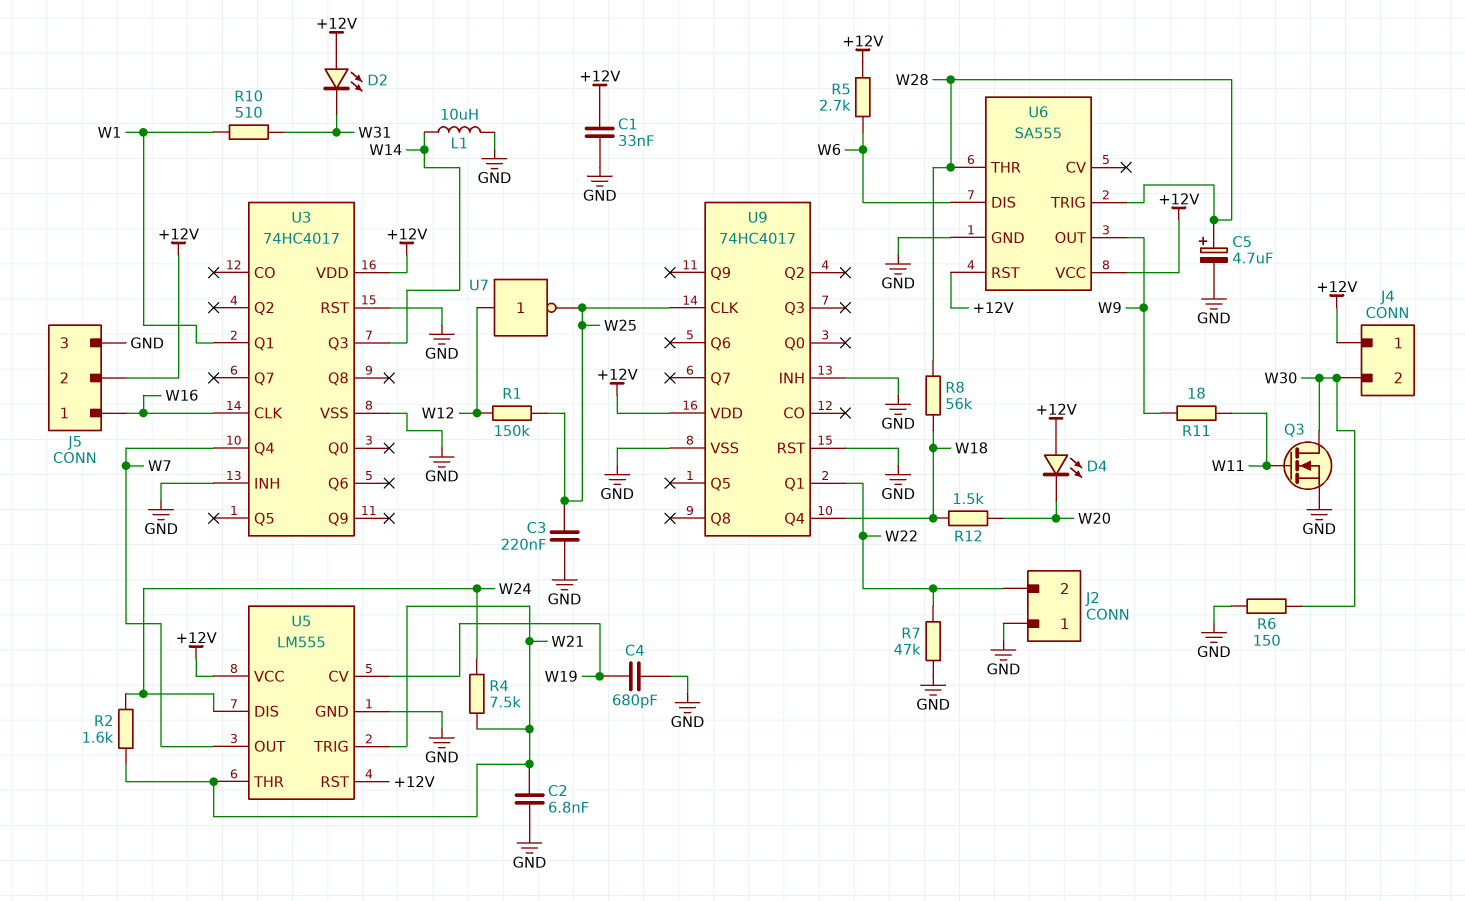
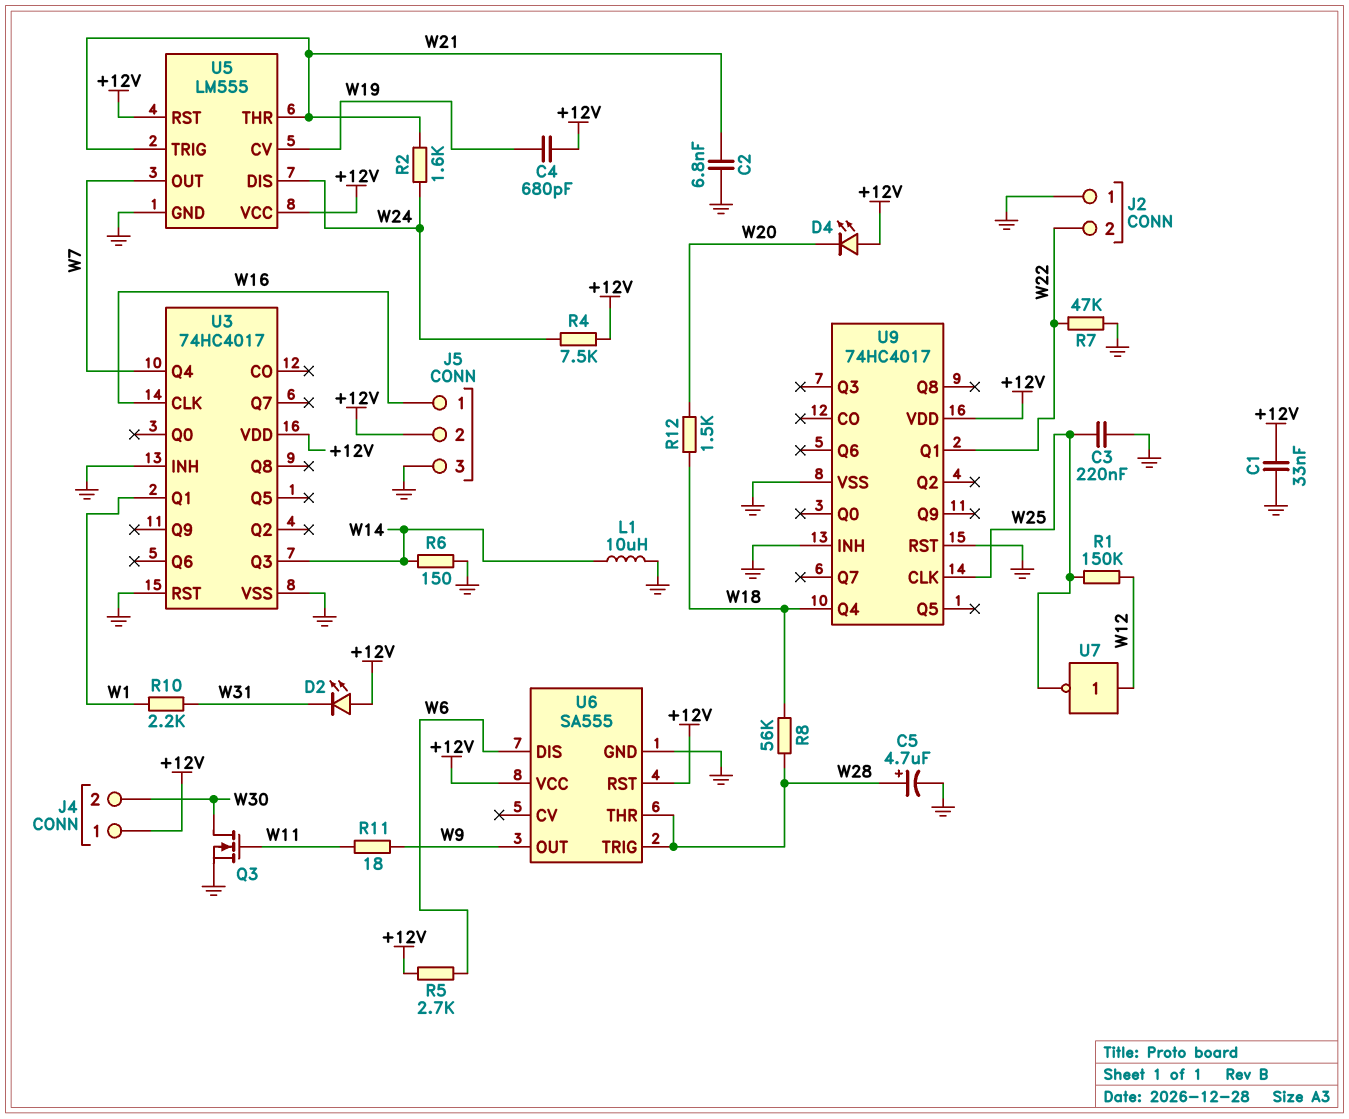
C4: 680pF (GND, W19) -> 680pF (+12V, W19)
R4: 7.5k (W21, W24) -> 7.5k (+12V, W24)
R6: 150 (GND, W30) -> 150 (GND, W14)
R10: 510 (W1, W31) -> 2.2k (W1, W31)

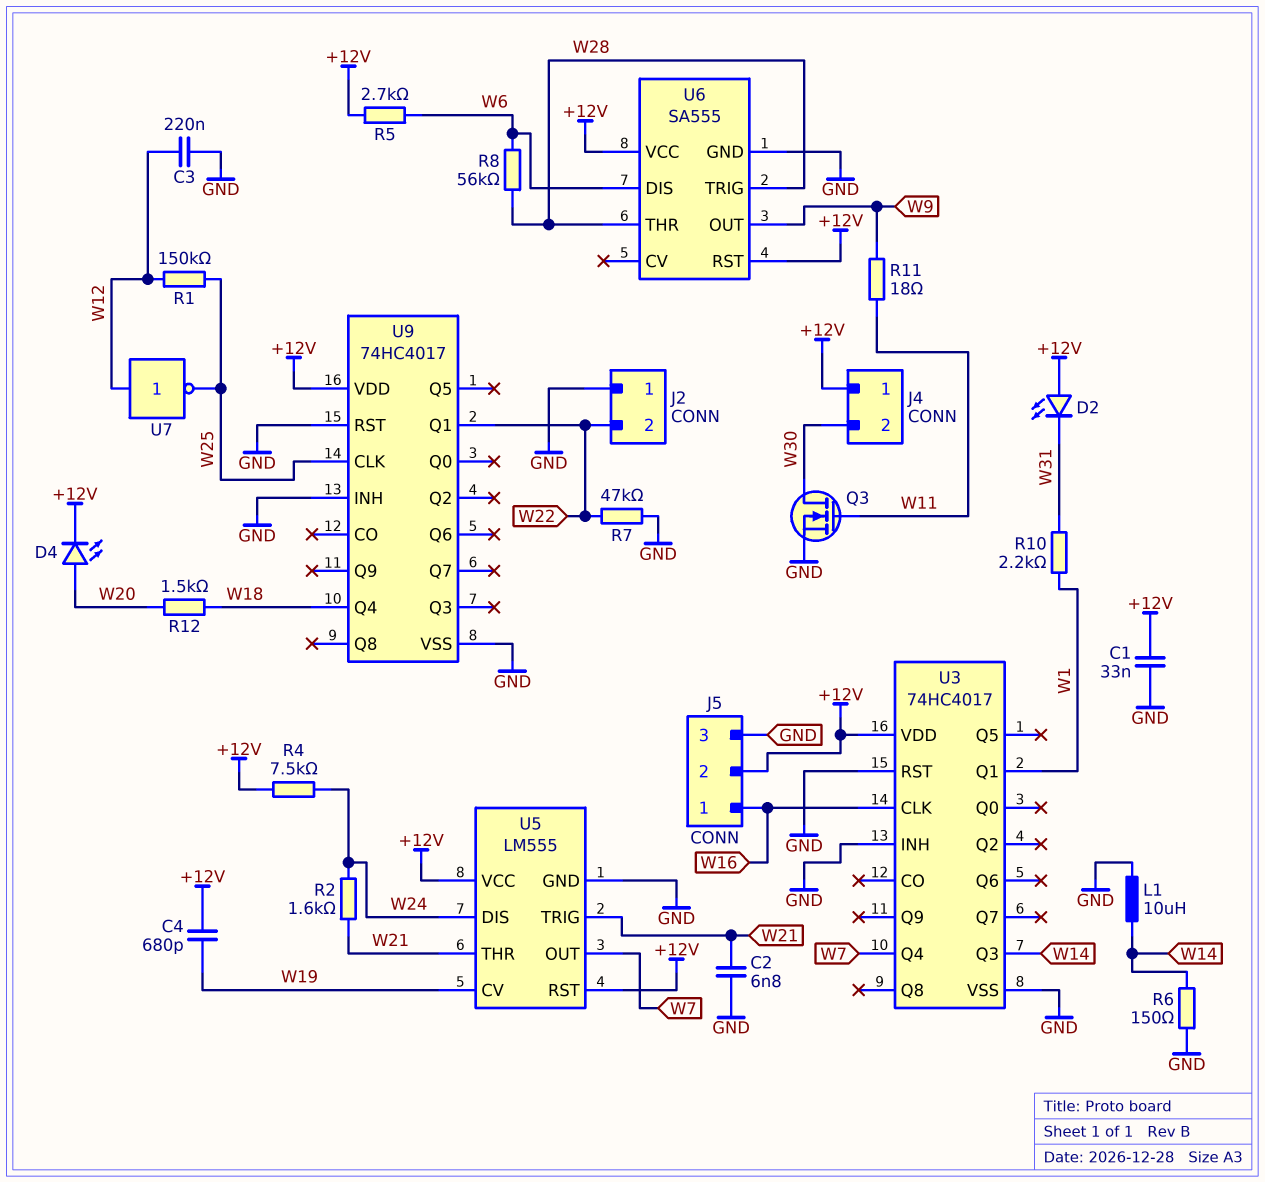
C3: 220nF (GND, W25) -> 220nF (GND, W12)
C5: 4.7uF (plus W28, minus GND) -> none
D4: LED (A +12V, K W20) -> LED (A W20, K +12V)
R8: 56k (W18, W28) -> 56k (W6, W28)

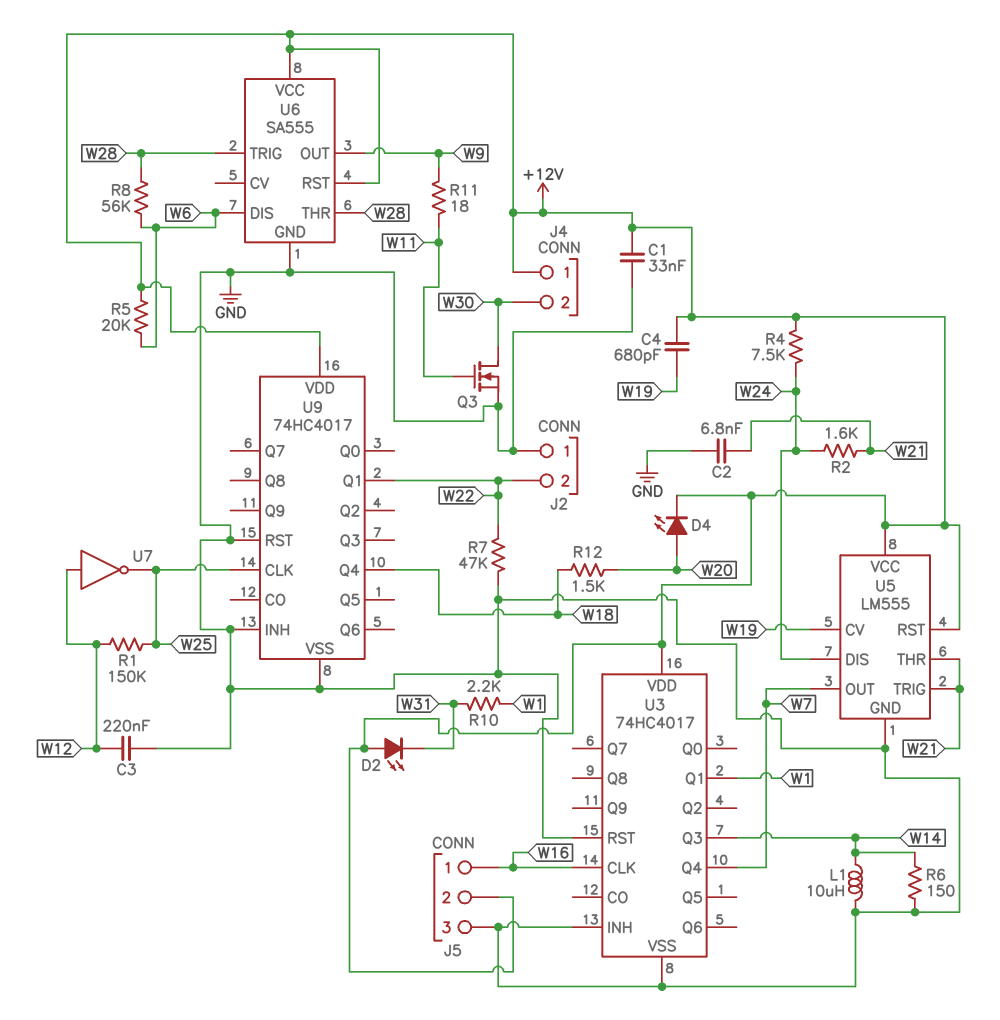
R5: 2.7k (+12V, W6) -> 20k (+12V, W6)

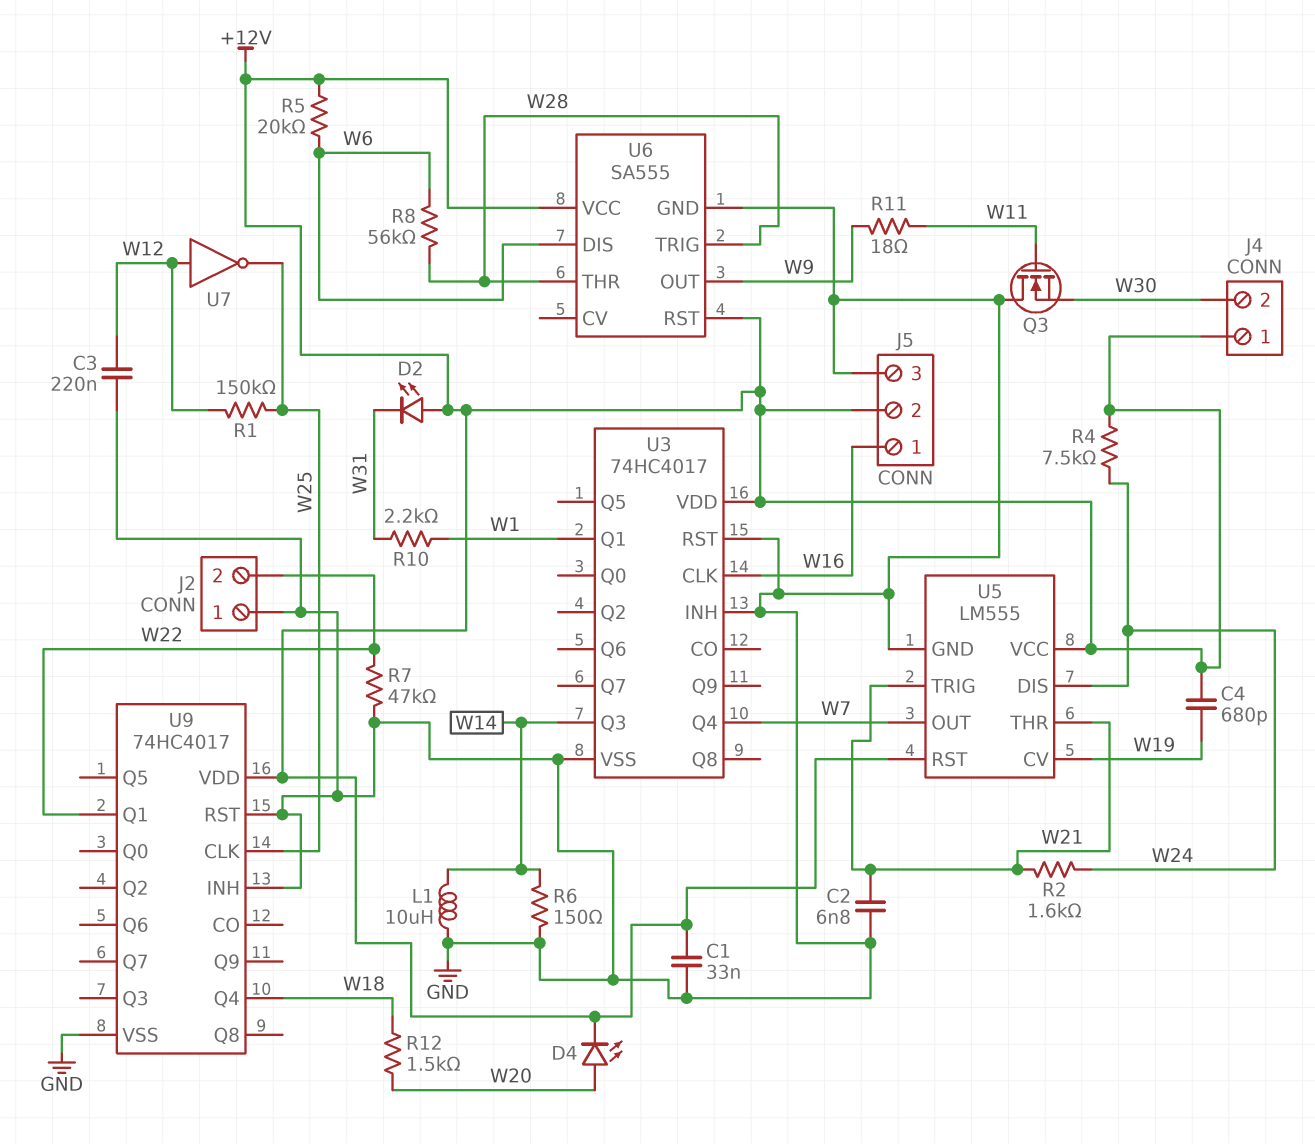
Q3: NMOS (G W11, D W30, S GND) -> NMOS (G W11, D GND, S W30)

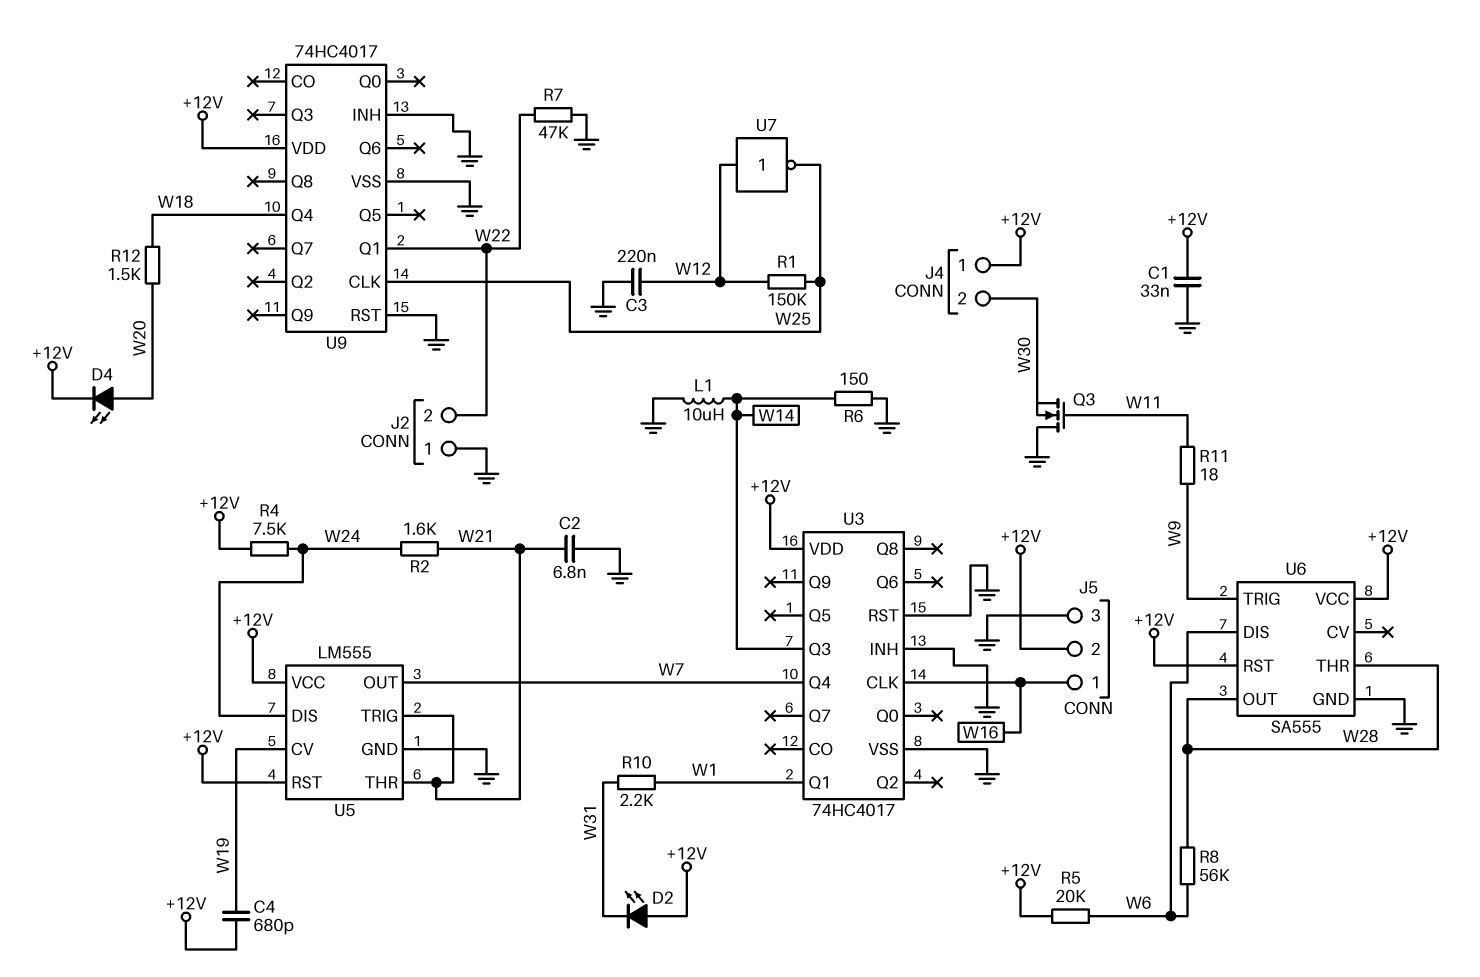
U6 pin OUT: W9 -> W28
U6 pin TRIG: W28 -> W9

